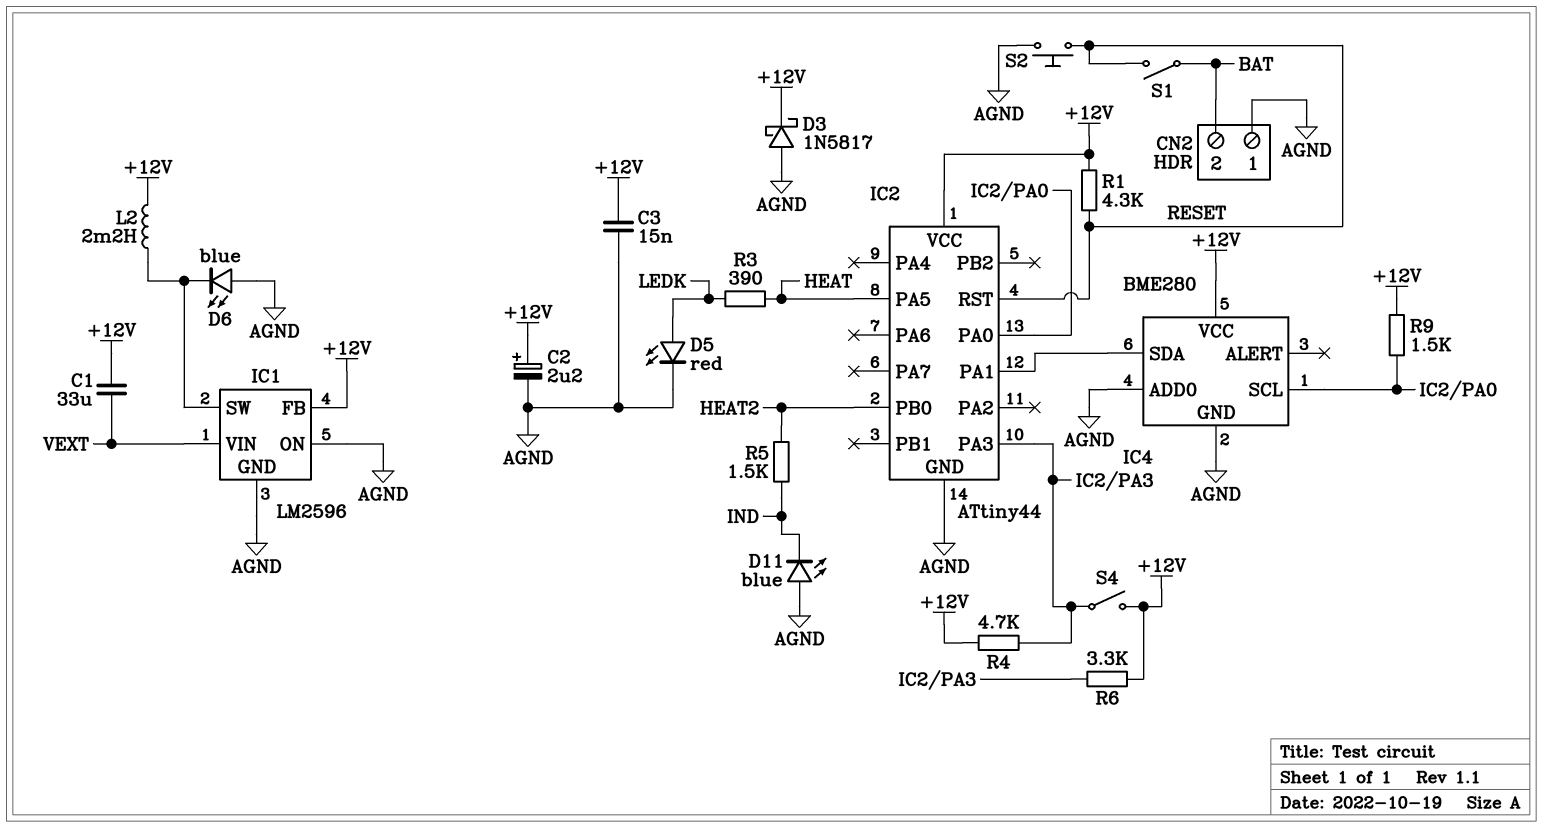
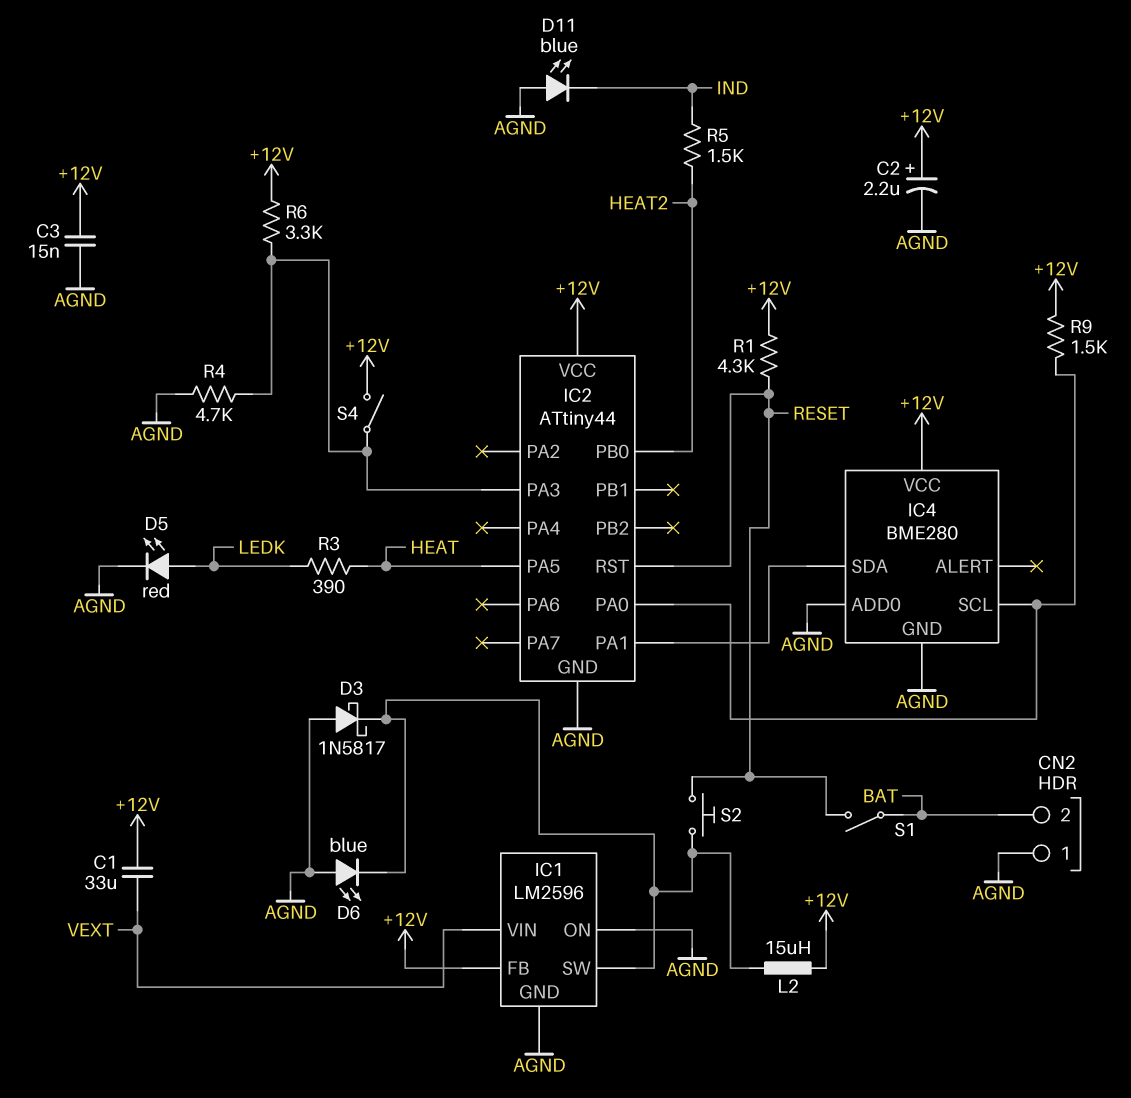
D3: schottky 1N5817 (A AGND, K +12V) -> schottky 1N5817 (A AGND, K IC1/SW)
L2: 2.2mH (+12V, IC1/SW) -> 15uH (+12V, IC1/SW)
R4: 4.7k (+12V, IC2/PA3) -> 4.7k (AGND, IC2/PA3)
S2: button (AGND, RESET) -> button (IC1/SW, RESET)

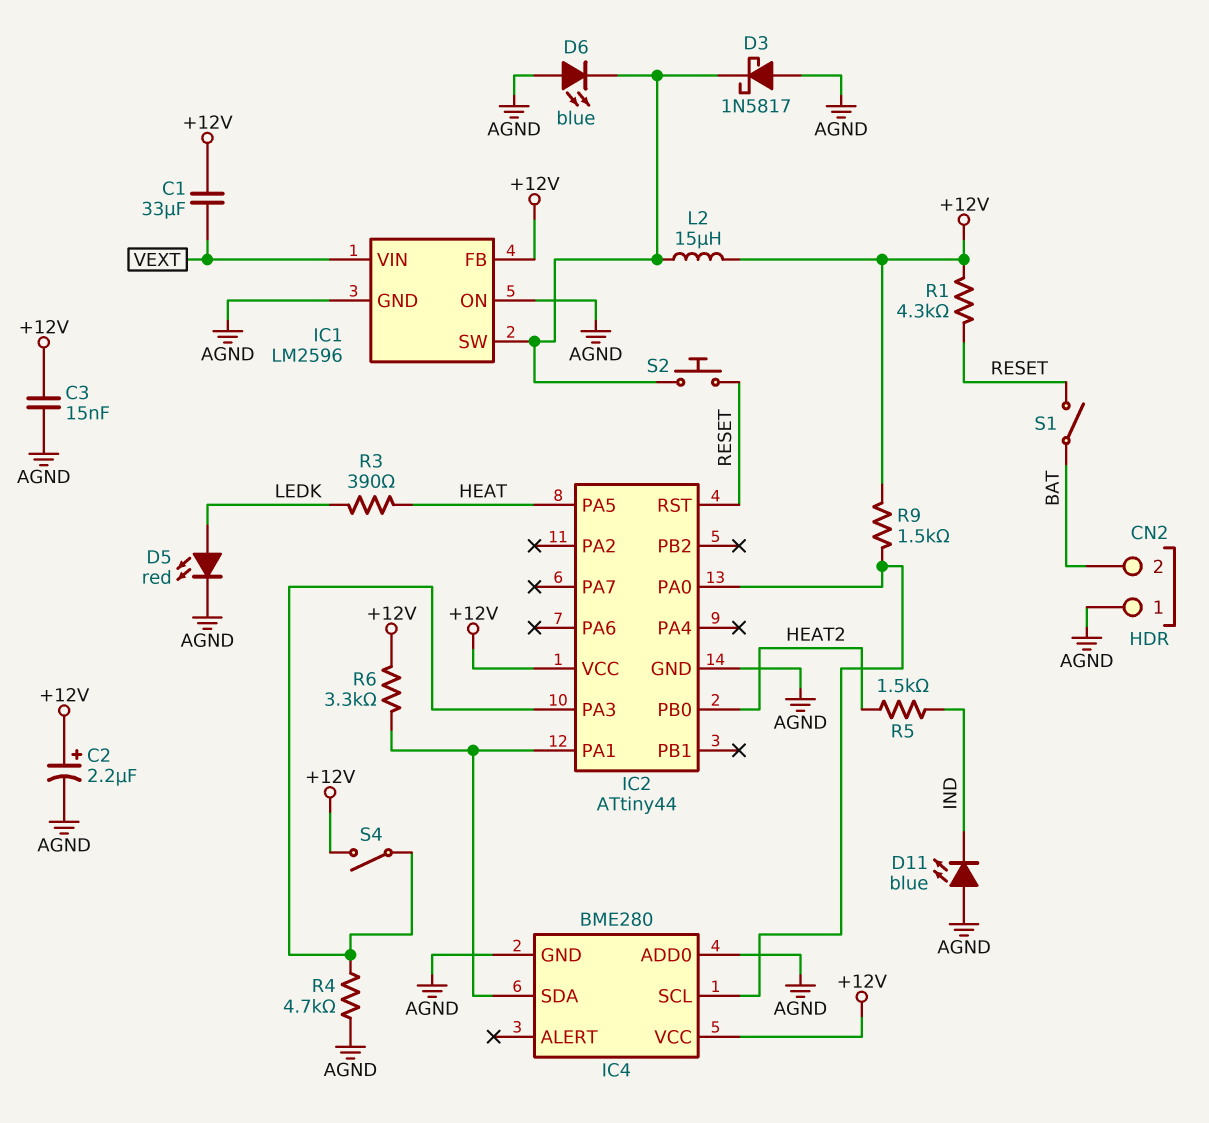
R6: 3.3k (+12V, IC2/PA3) -> 3.3k (+12V, IC2/PA1)

